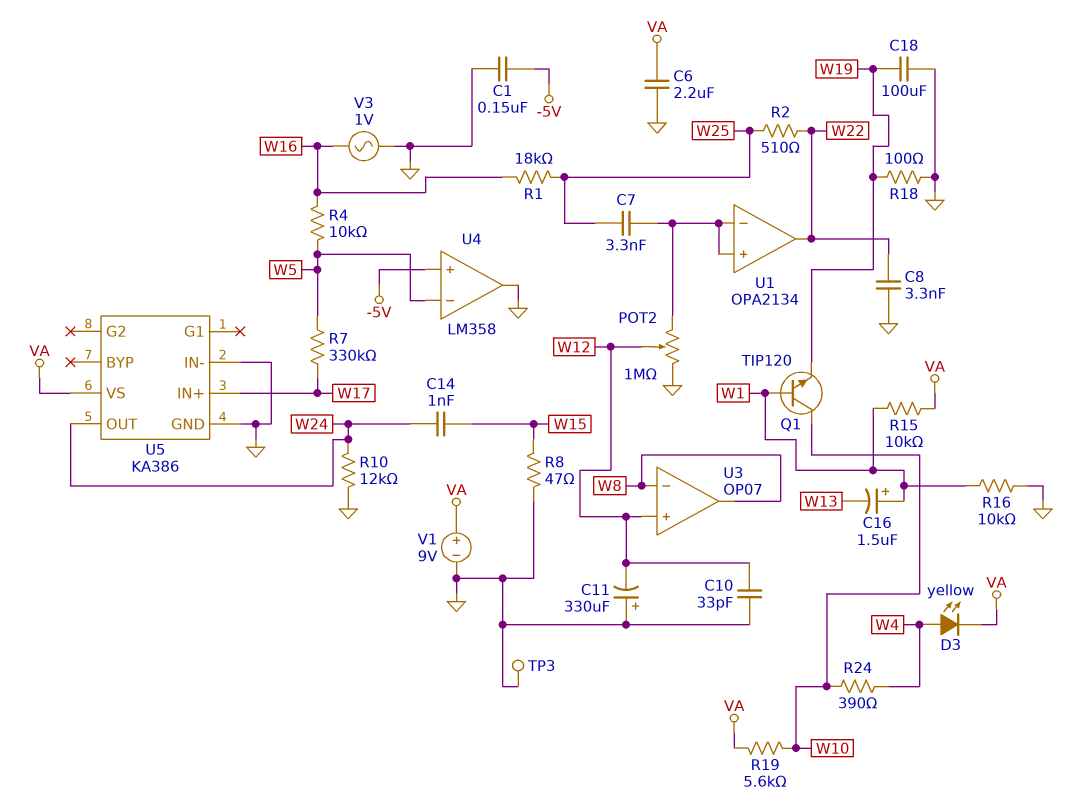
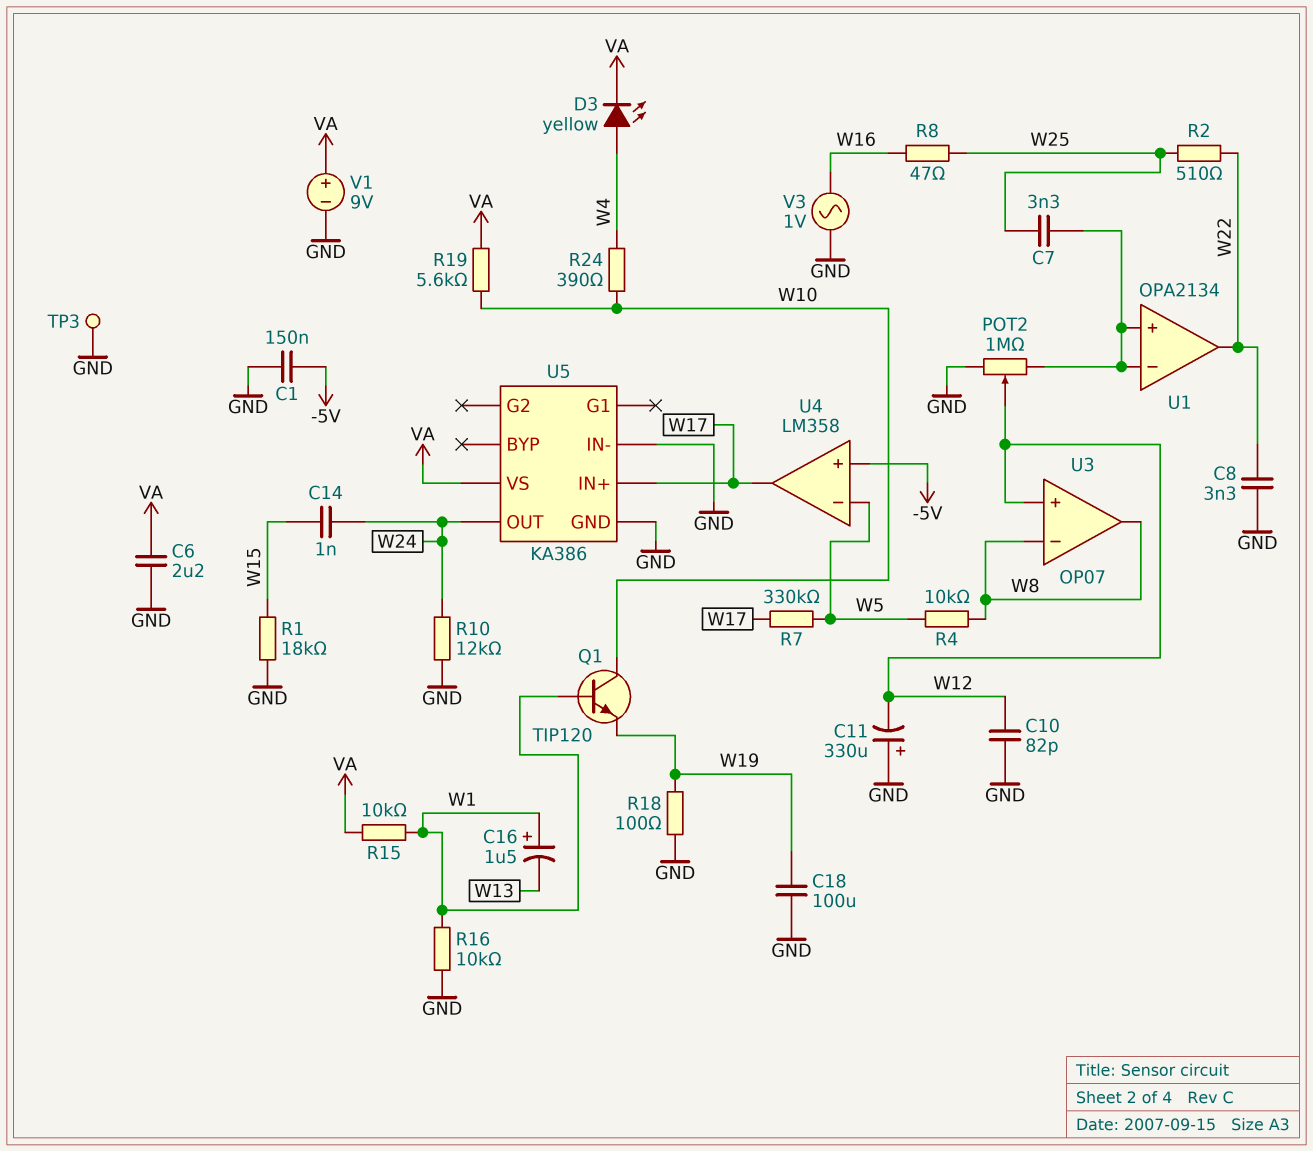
C10: 33pF (GND, W12) -> 82pF (GND, W12)
R1: 18k (W16, W25) -> 18k (GND, W15)
R4: 10k (W5, W16) -> 10k (W5, W8)
R8: 47 (GND, W15) -> 47 (W16, W25)
U4 pin out: GND -> W17

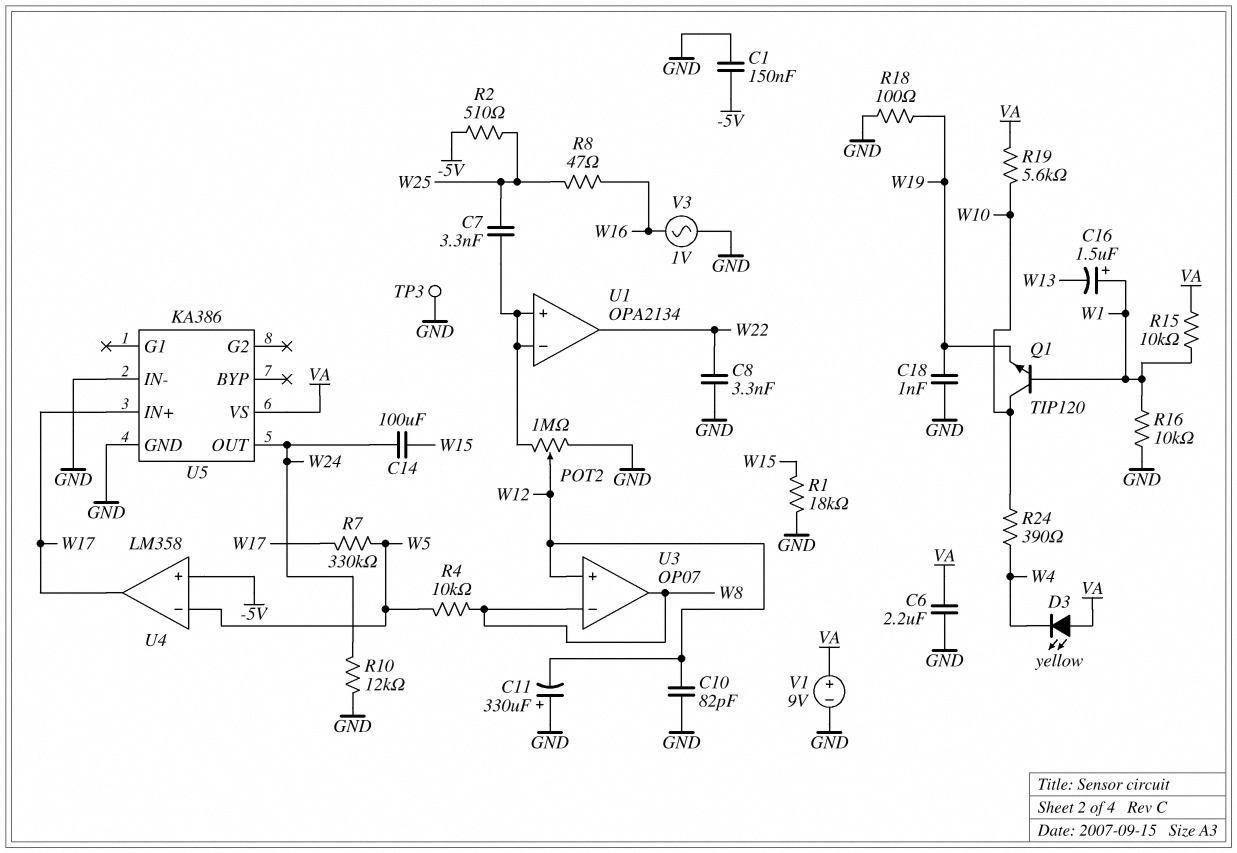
C14: 1nF (W15, W24) -> 100uF (W15, W24)
C18: 100uF (GND, W19) -> 1nF (GND, W19)
D3: LED yellow (A W4, K VA) -> LED yellow (A VA, K W4)
R2: 510 (W22, W25) -> 510 (-5V, W25)

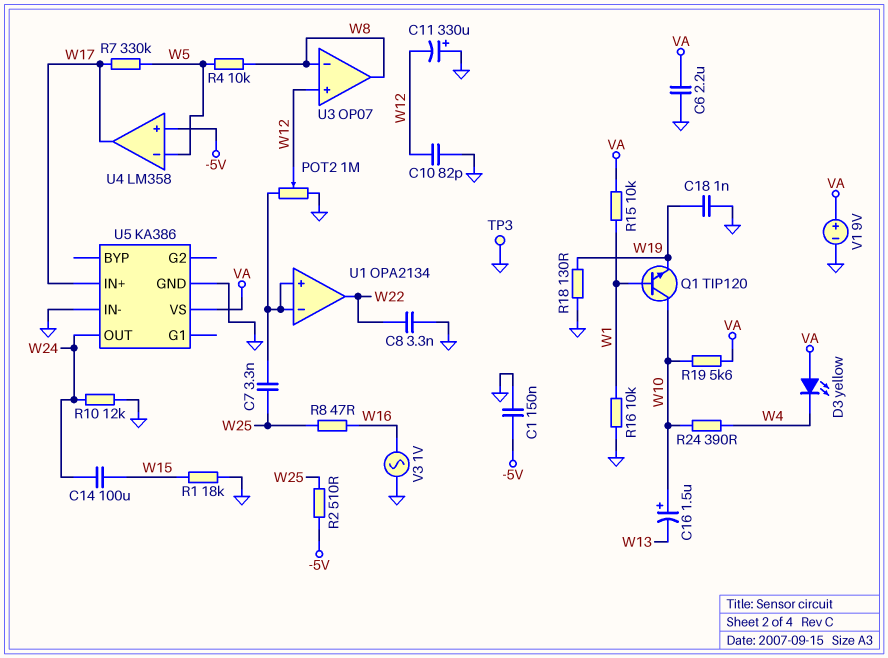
C16: 1.5uF (plus W1, minus W13) -> 1.5uF (plus W10, minus W13)
R18: 100 (GND, W19) -> 130 (GND, W19)

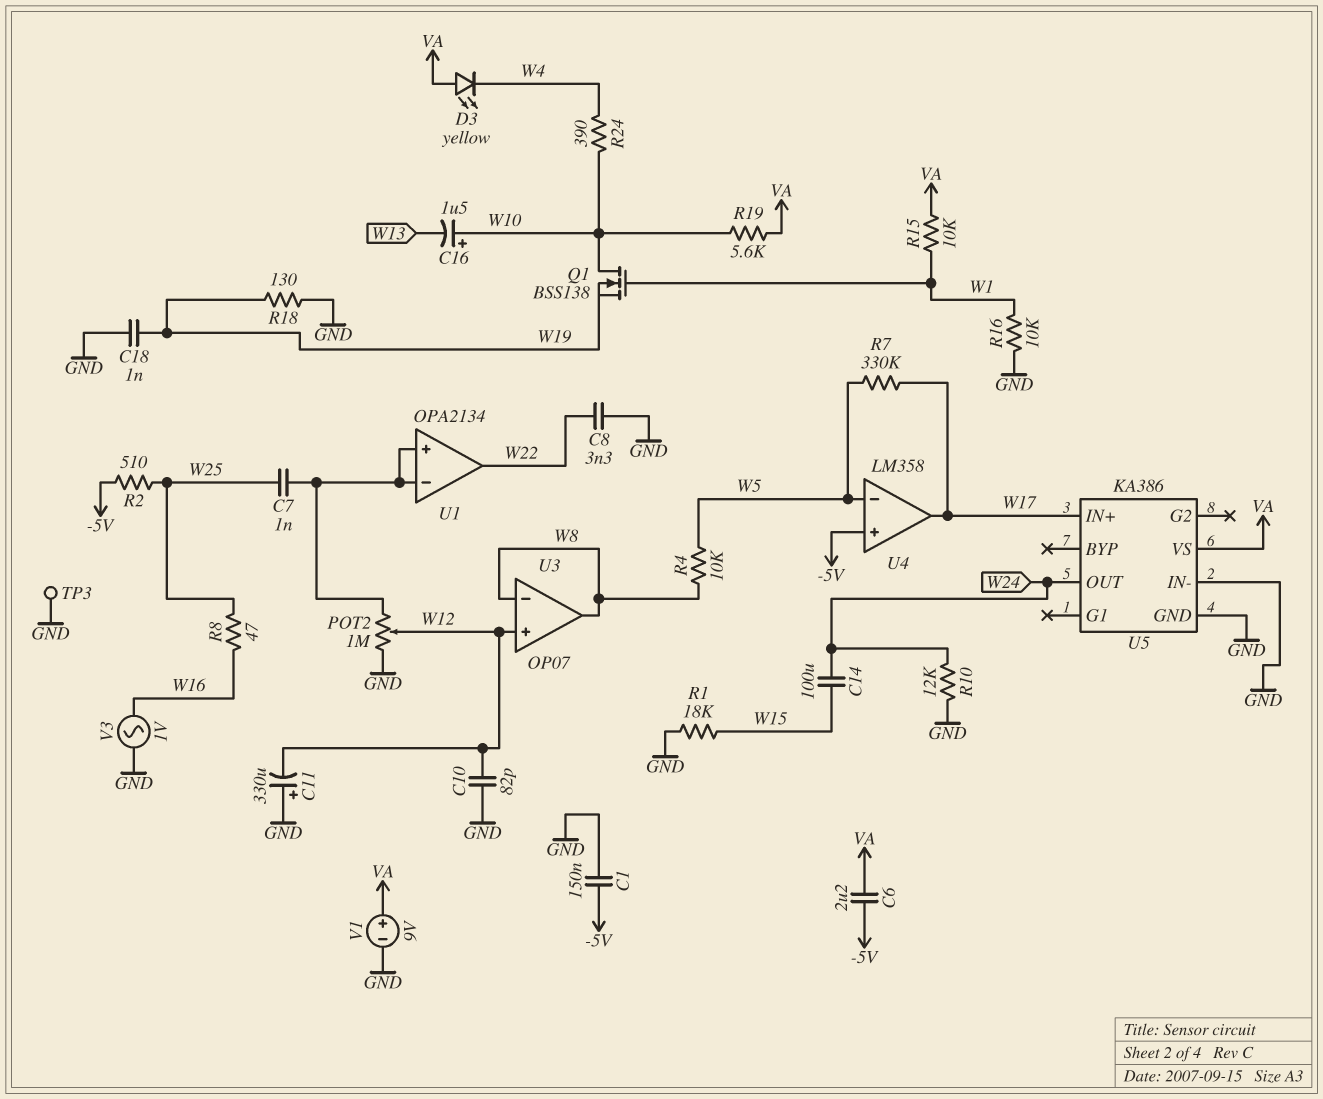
C6: 2.2uF (GND, VA) -> 2.2uF (-5V, VA)
C7: 3.3nF (U1/in+, W25) -> 1nF (U1/in+, W25)
Q1: NPN TIP120 (B W1, C W10, E W19) -> NMOS BSS138 (G W1, D W10, S W19)

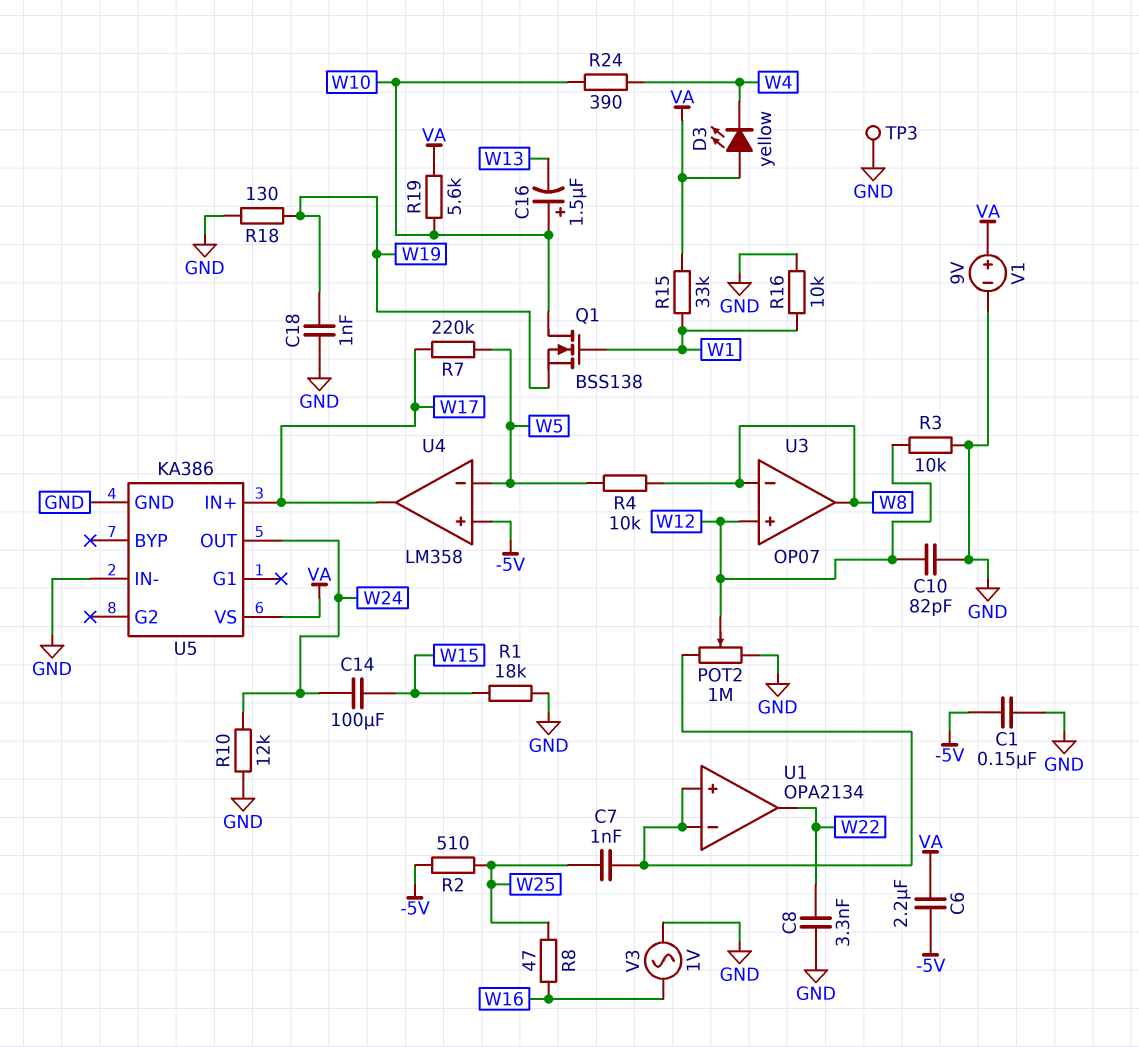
C11: 330uF (plus GND, minus W12) -> none
R3: none -> 10k (GND, W12)
R7: 330k (W5, W17) -> 220k (W5, W17)
R15: 10k (VA, W1) -> 33k (VA, W1)

